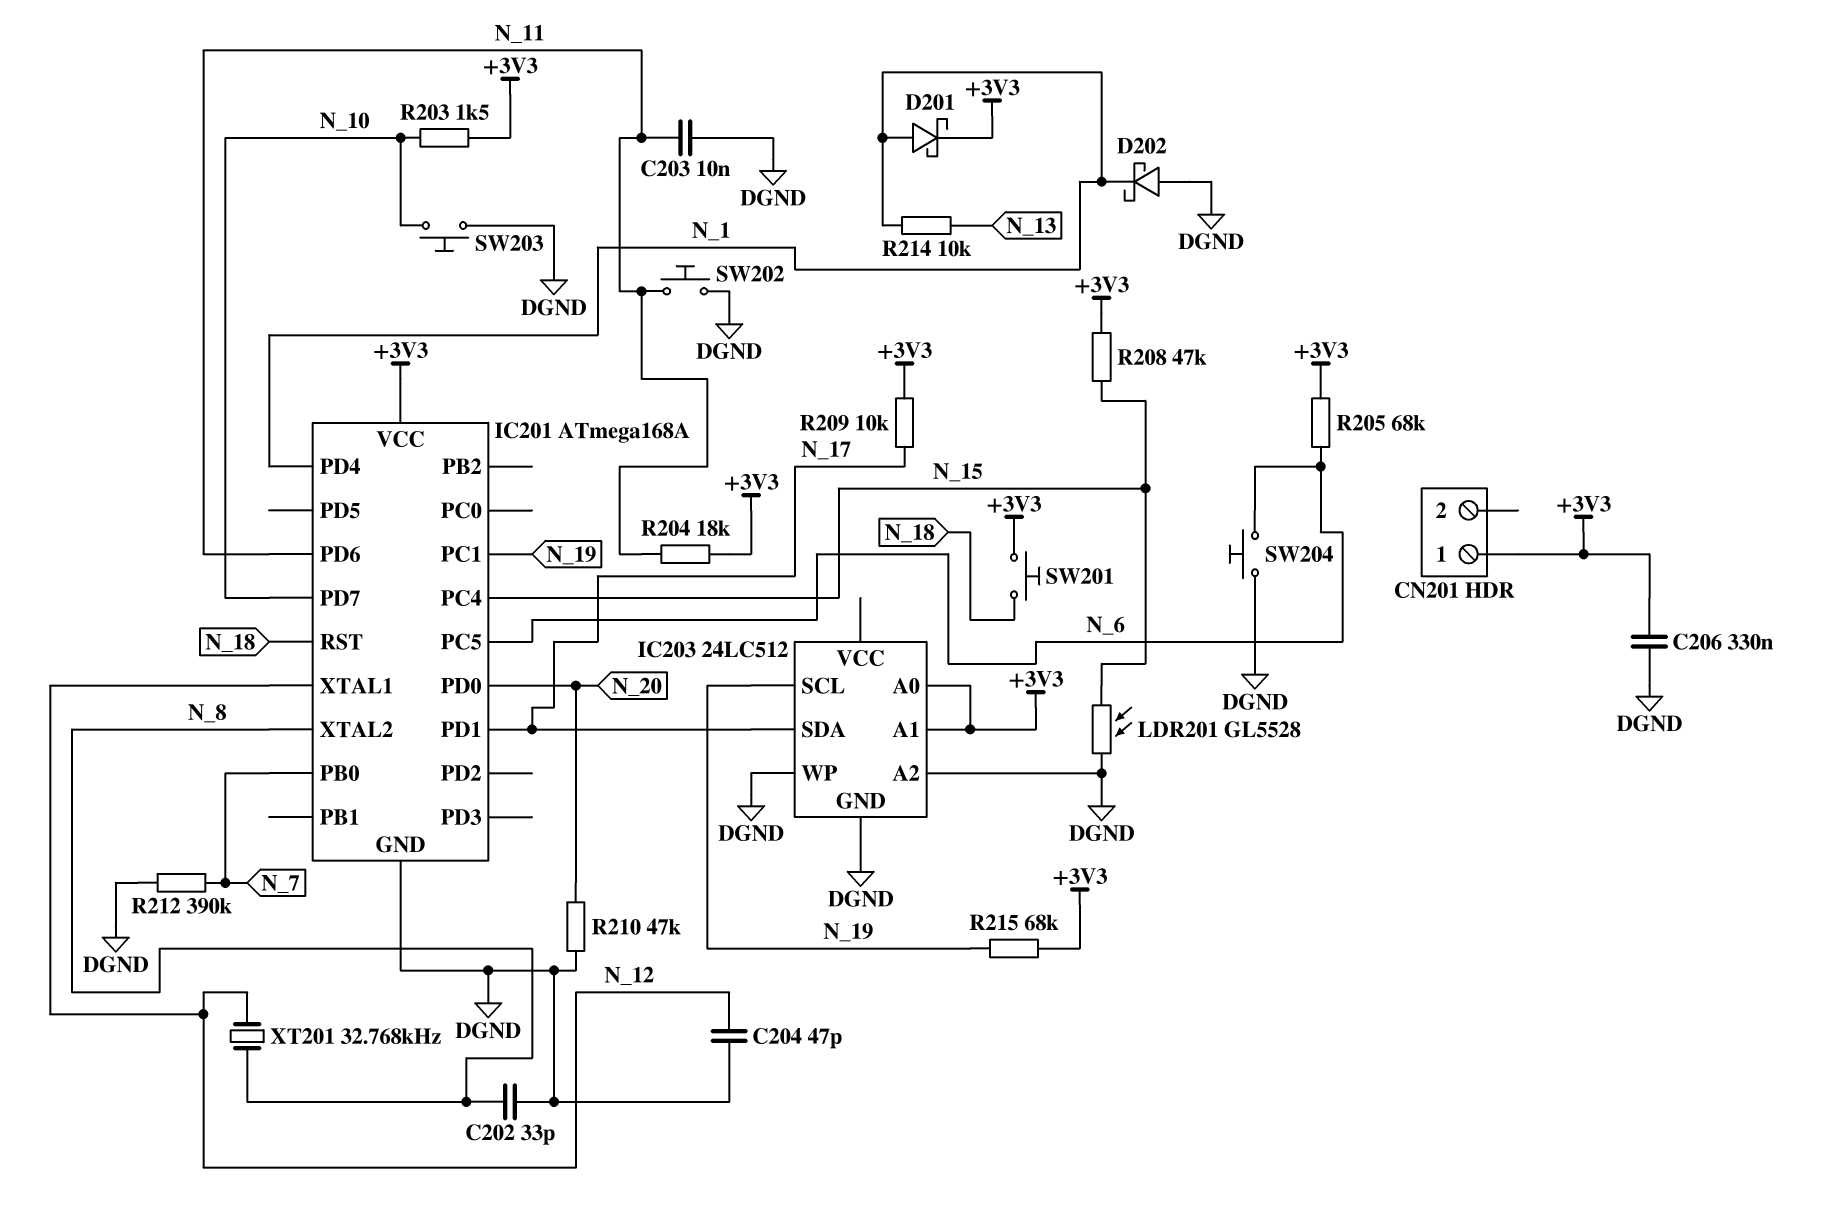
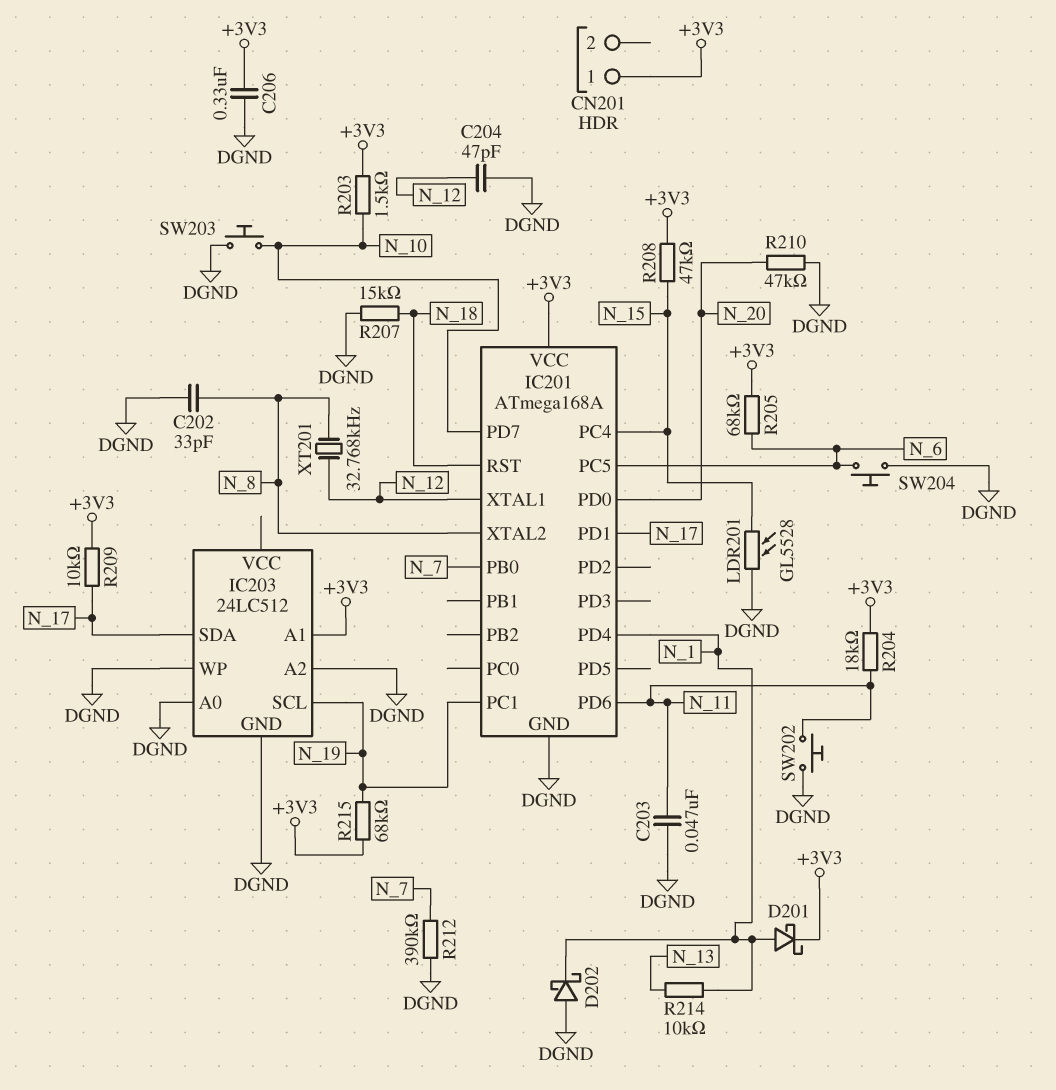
C203: 10nF (DGND, N_11) -> 47nF (DGND, N_11)
IC203 pin A0: +3V3 -> DGND
R207: none -> 15k (DGND, N_18)
SW201: button (+3V3, N_18) -> none

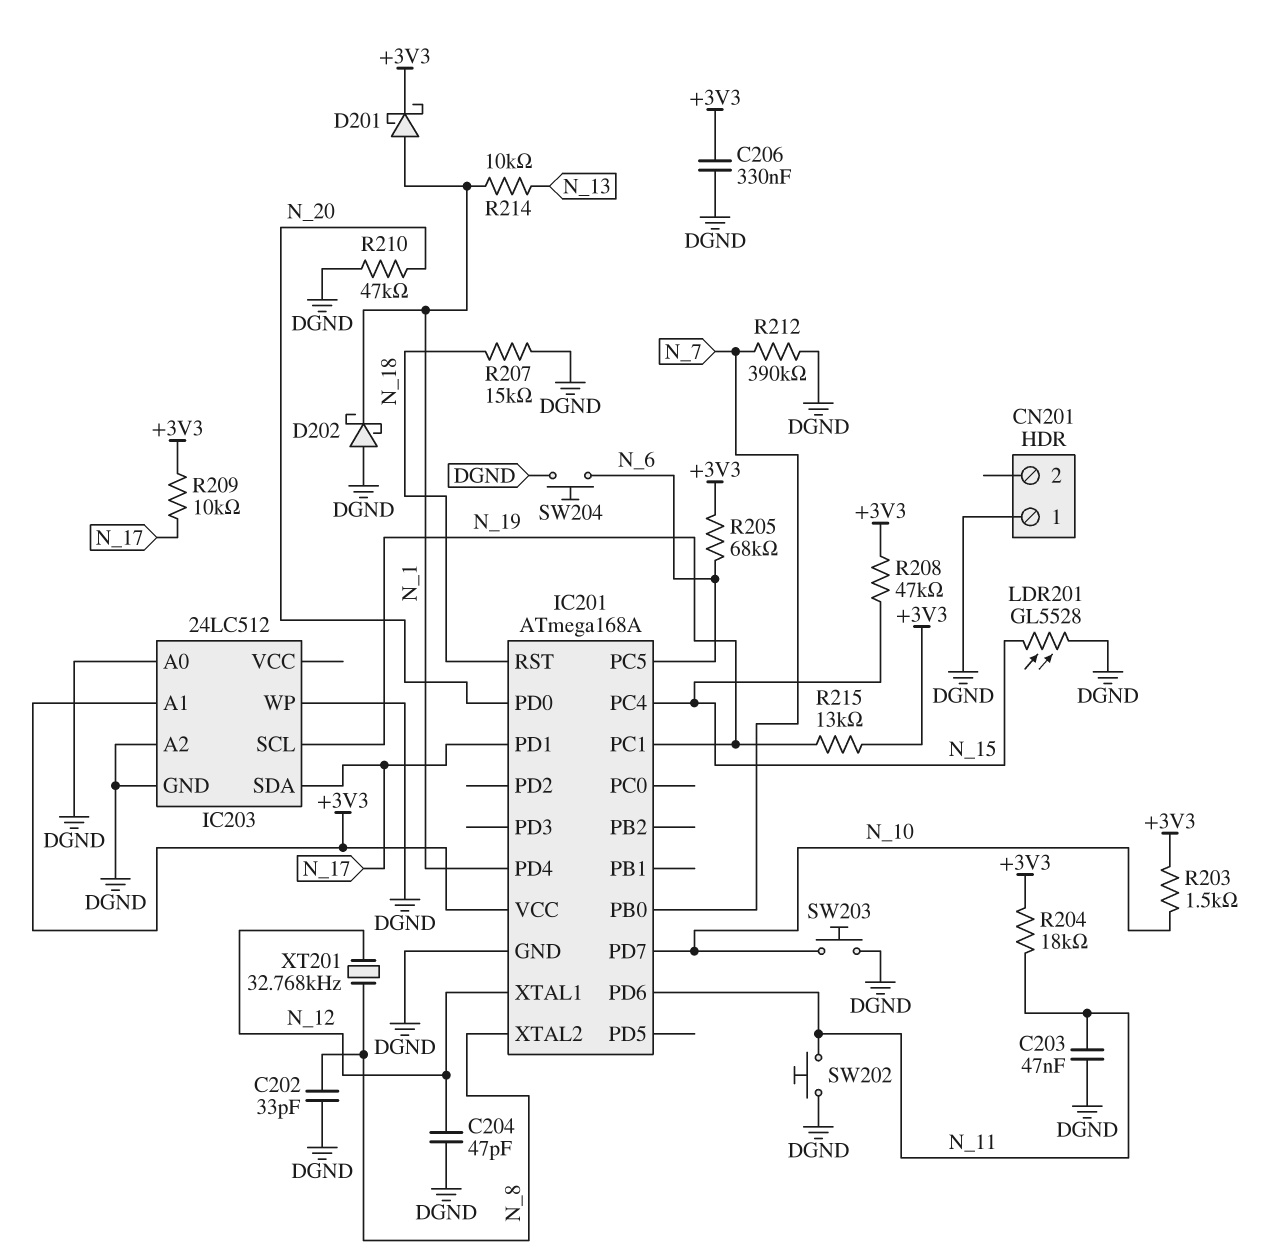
CN201 pin 1: +3V3 -> DGND
R215: 68k (+3V3, N_19) -> 13k (+3V3, N_19)

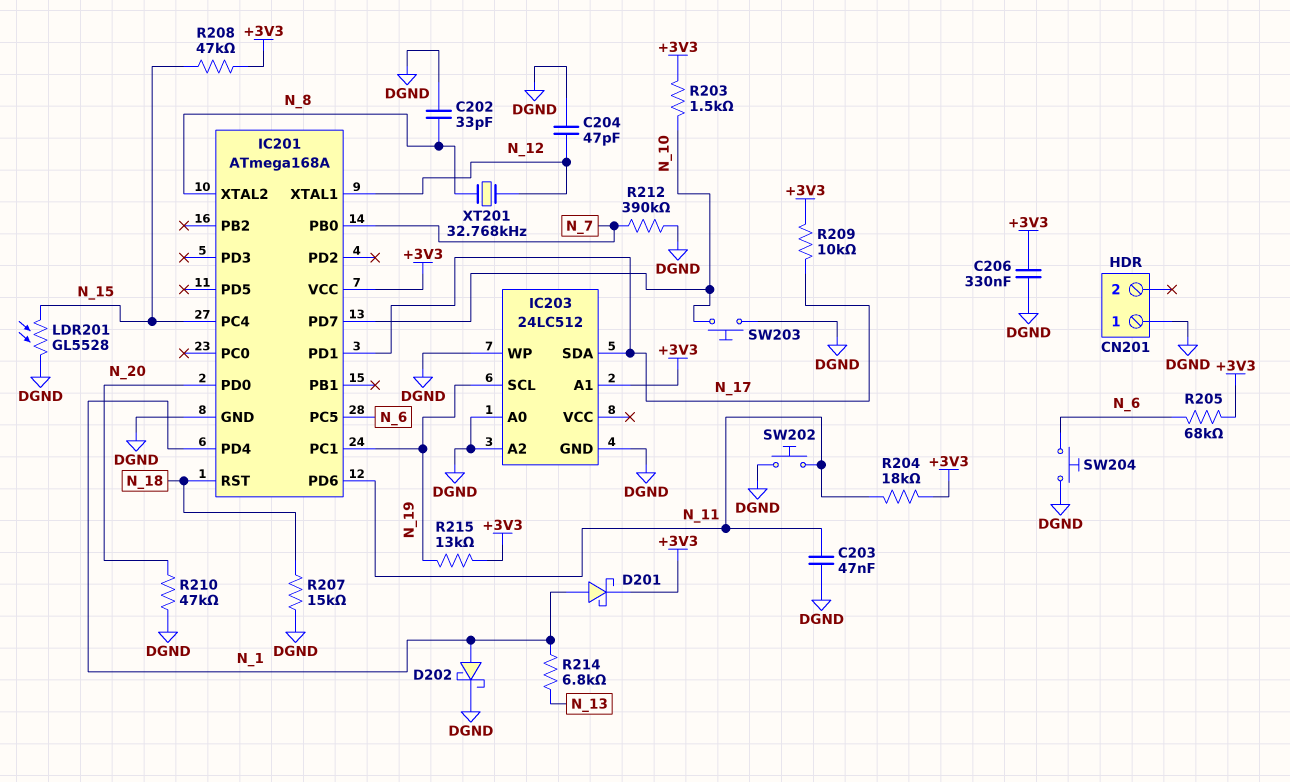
D202: schottky (A DGND, K N_1) -> schottky (A N_1, K DGND)
R214: 10k (N_1, N_13) -> 6.8k (N_1, N_13)

